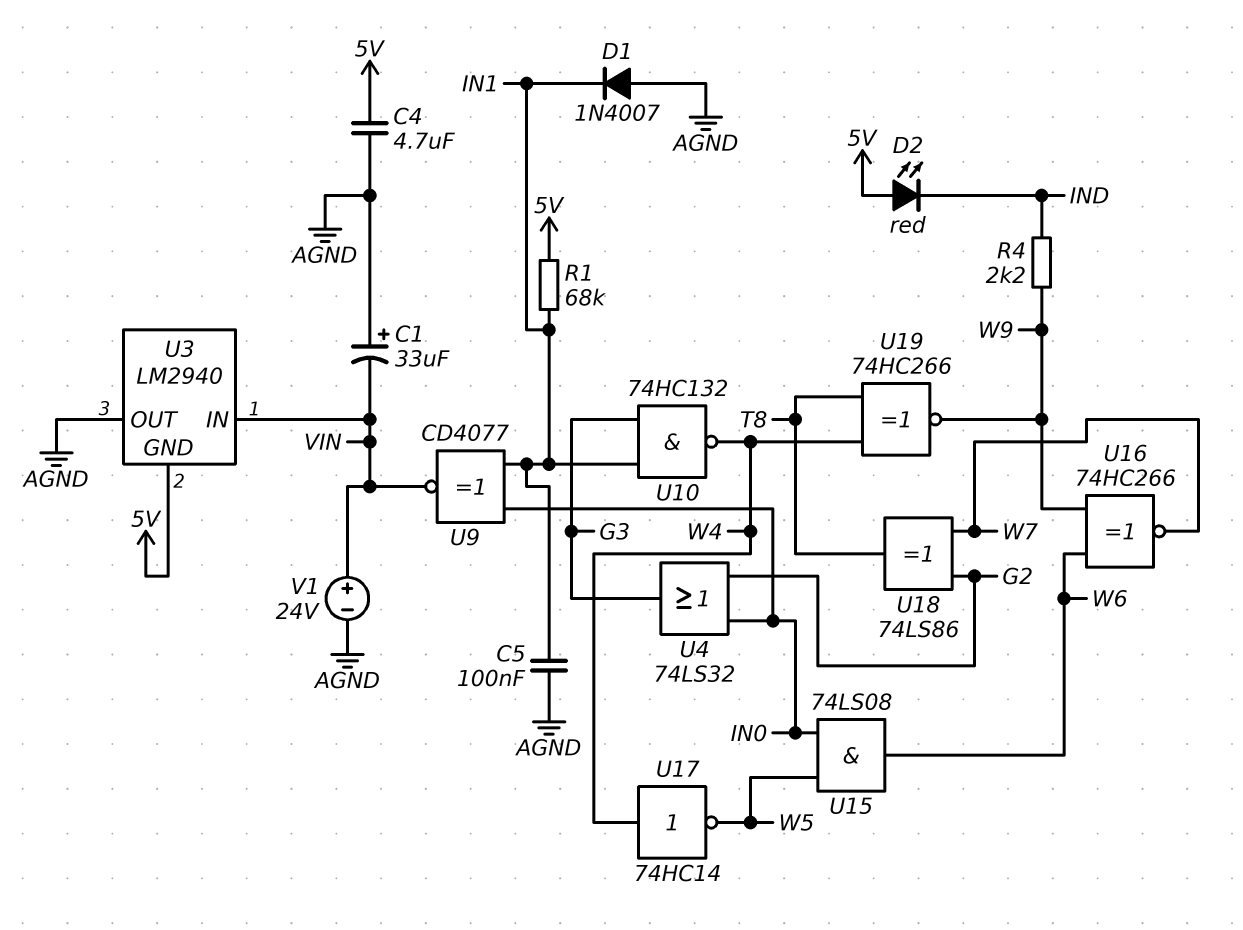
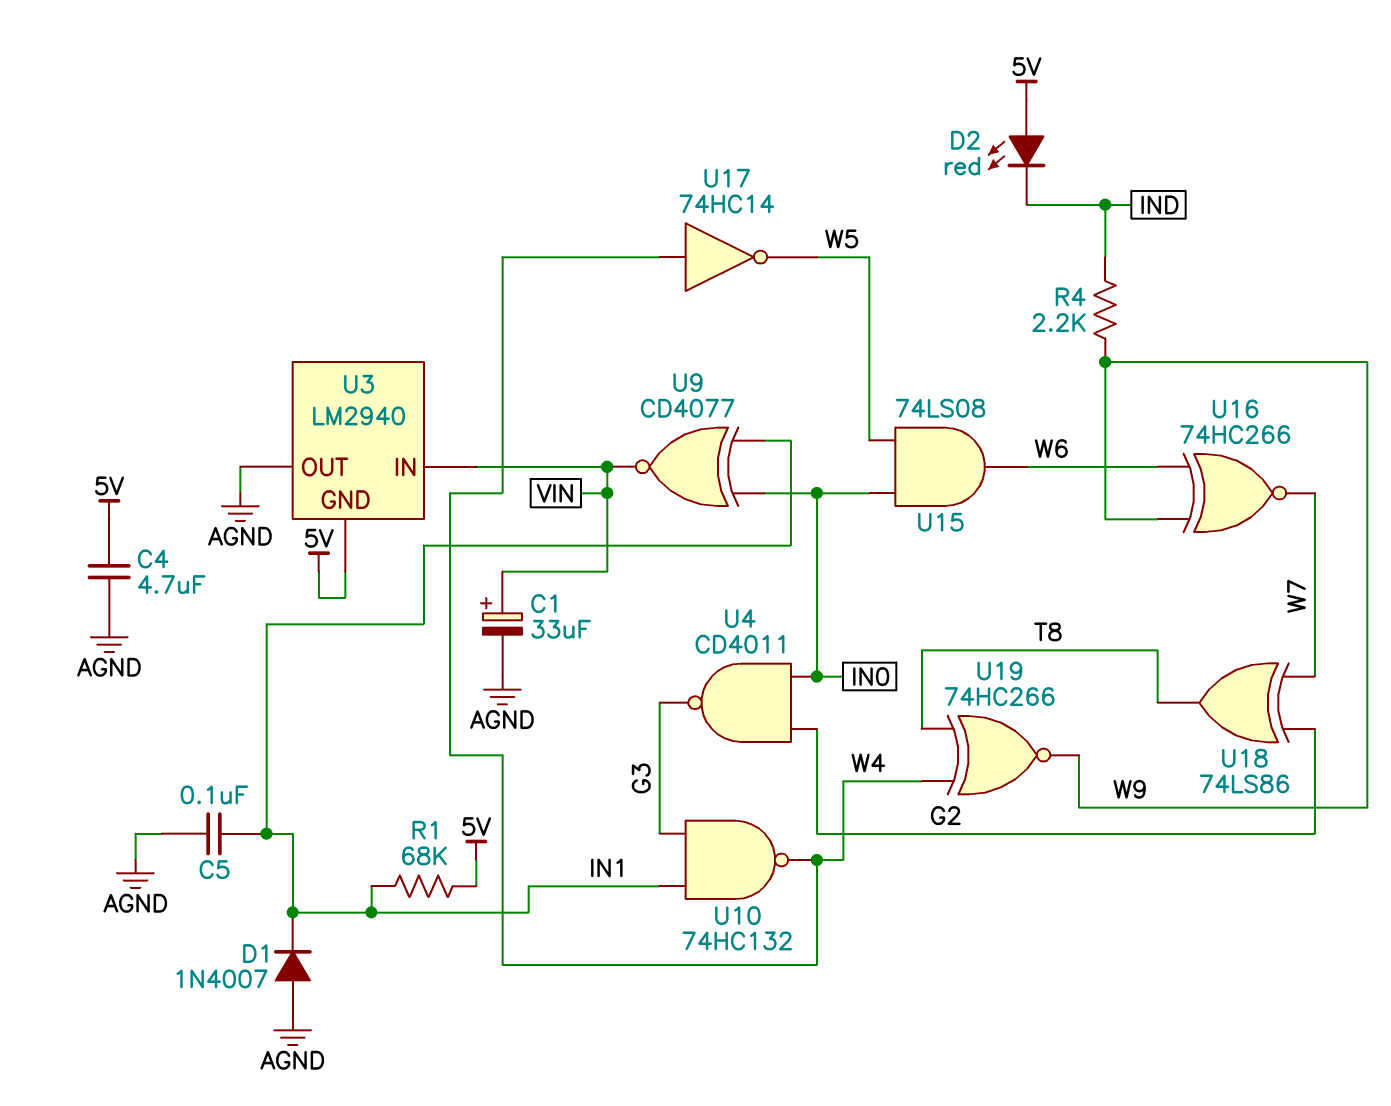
C1: 33uF (plus AGND, minus VIN) -> 33uF (plus VIN, minus AGND)
U4: OR 74LS32 (in G2, in IN0, out G3) -> NAND CD4011 (in G2, in IN0, out G3)
V1: 24V (plus VIN, minus AGND) -> none

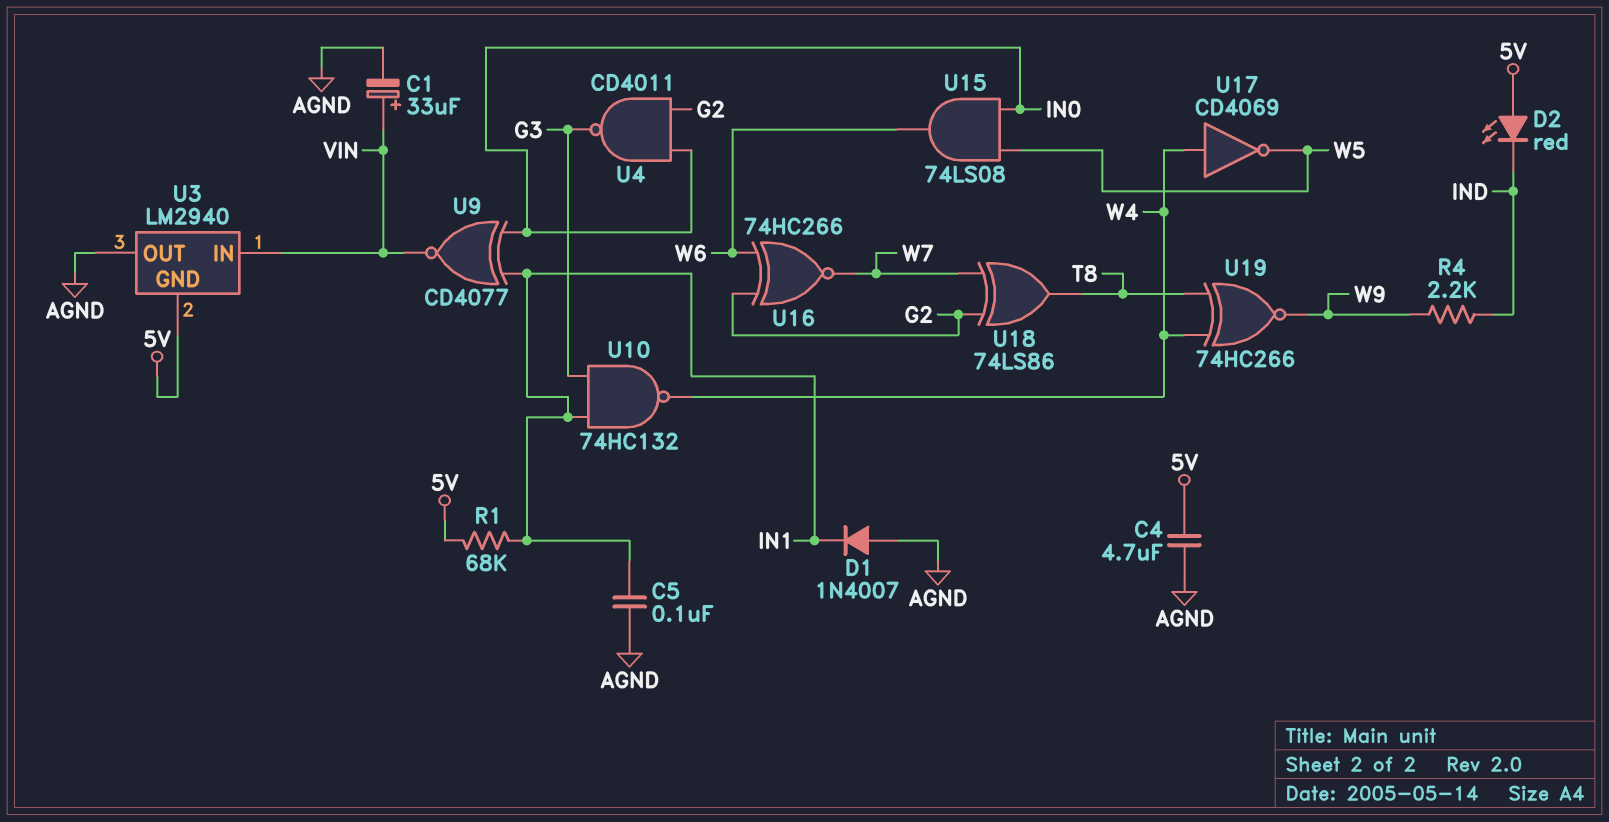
U16: XNOR 74HC266 (in W6, in W9, out W7) -> XNOR 74HC266 (in G2, in W6, out W7)
U17: NOT 74HC14 (in W4, out W5) -> NOT CD4069 (in W4, out W5)

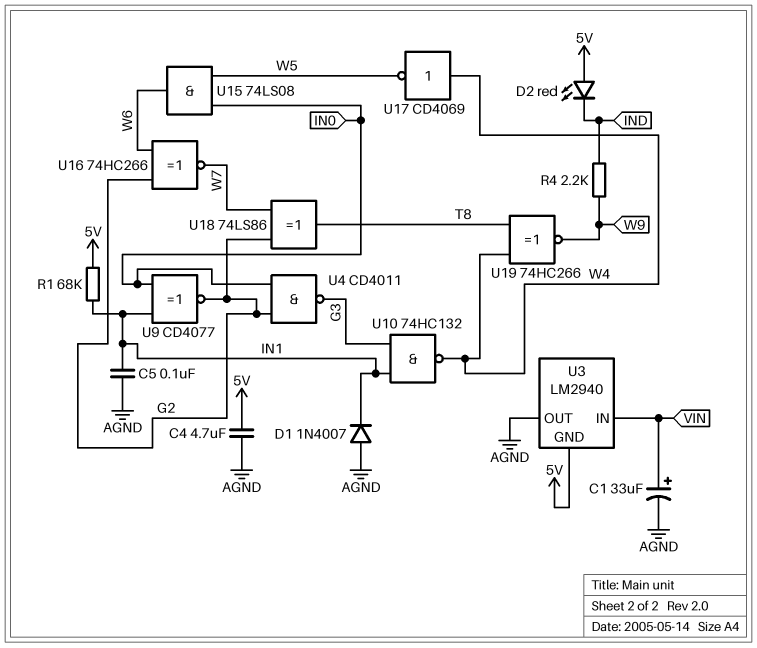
U9: XNOR CD4077 (in IN0, in IN1, out VIN) -> XNOR CD4077 (in IN0, in IN1, out G2)

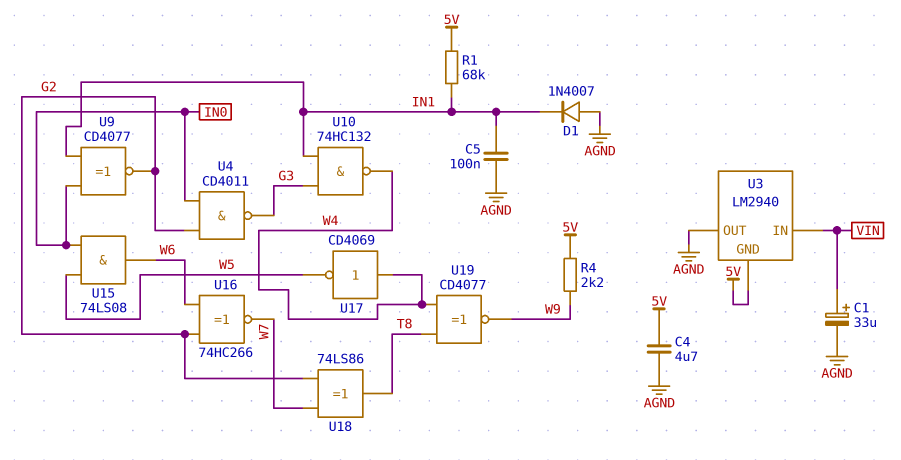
D2: LED red (A 5V, K IND) -> none
R4: 2.2k (IND, W9) -> 2.2k (5V, W9)
U19: XNOR 74HC266 (in T8, in W4, out W9) -> XNOR CD4077 (in T8, in W4, out W9)

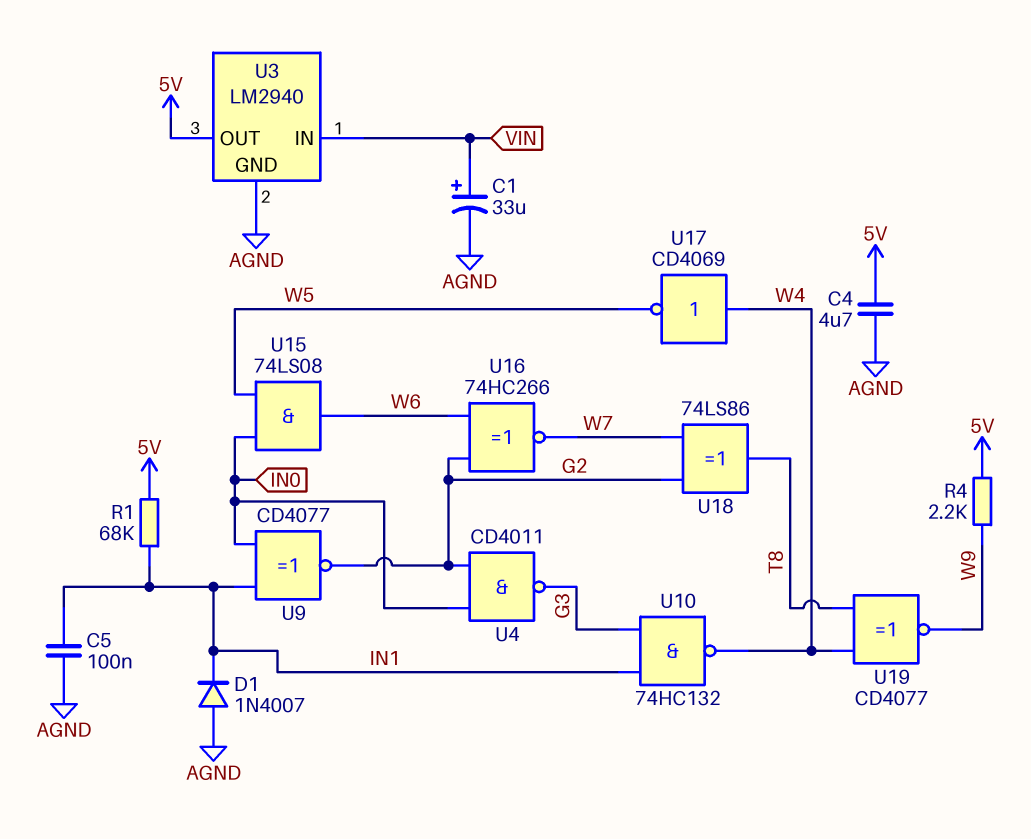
U3 pin GND: 5V -> AGND
U3 pin OUT: AGND -> 5V

